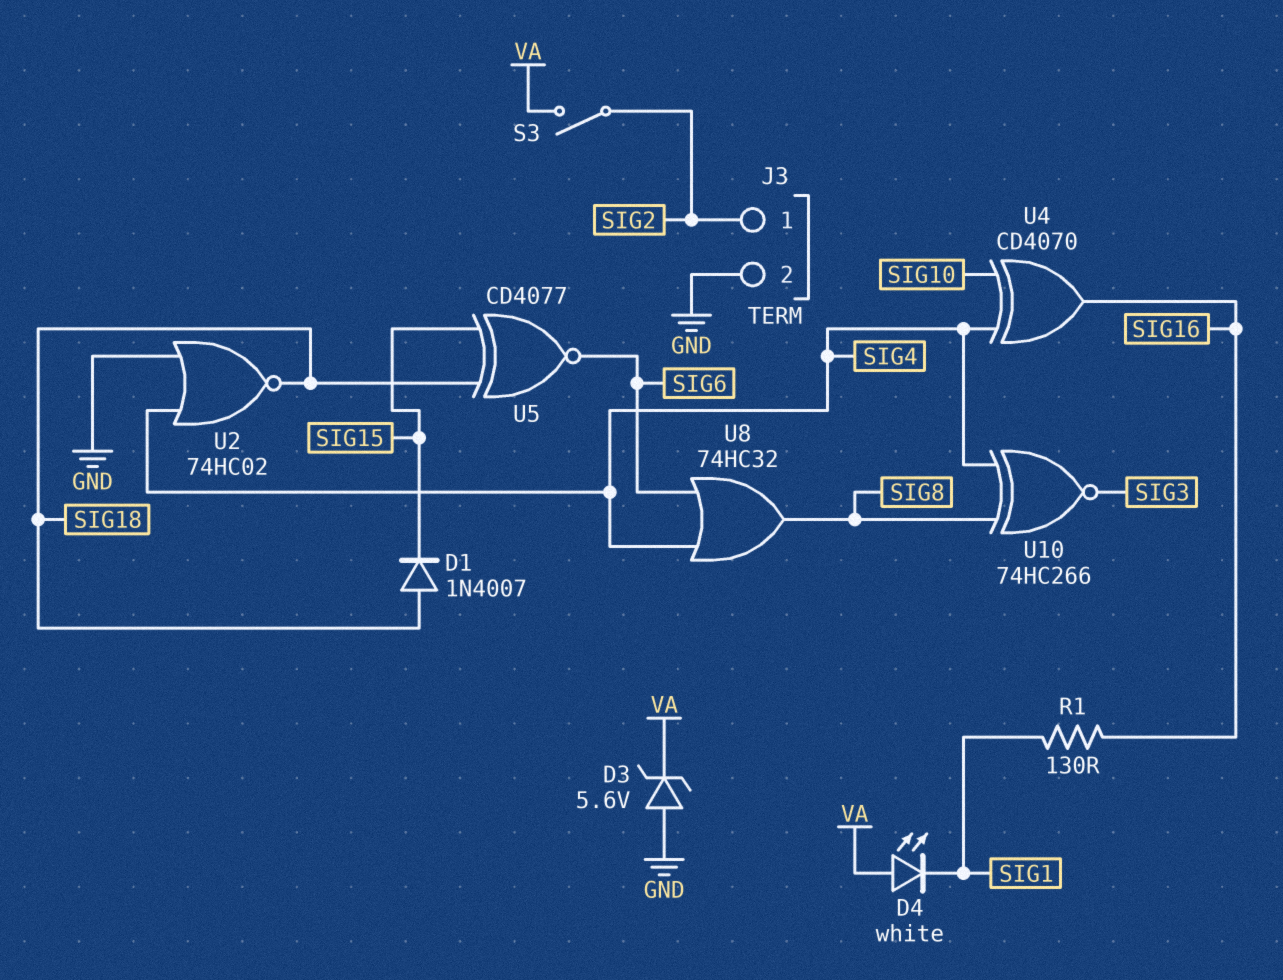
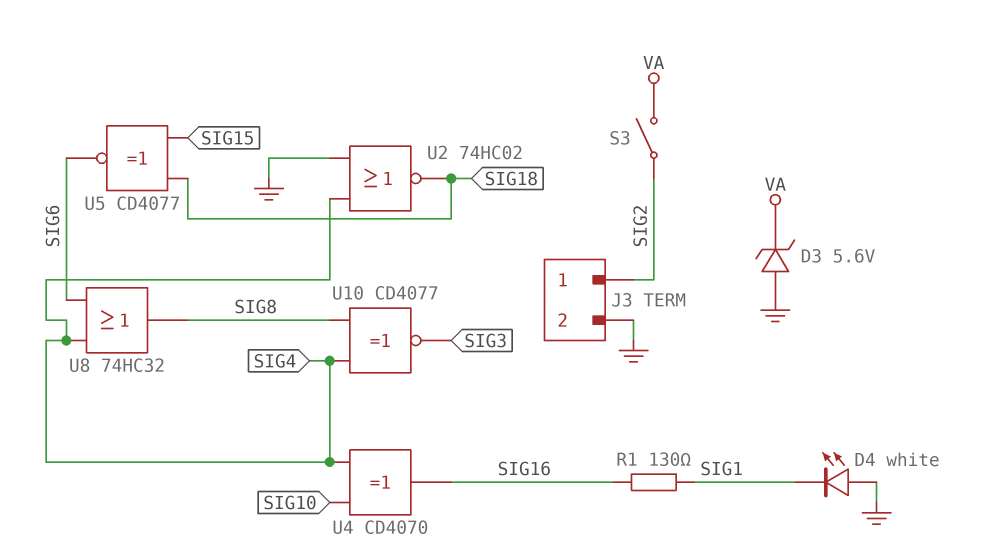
D1: diode 1N4007 (A SIG18, K SIG15) -> none
D4: LED white (A VA, K SIG1) -> LED white (A GND, K SIG1)
U10: XNOR 74HC266 (in SIG4, in SIG8, out SIG3) -> XNOR CD4077 (in SIG4, in SIG8, out SIG3)

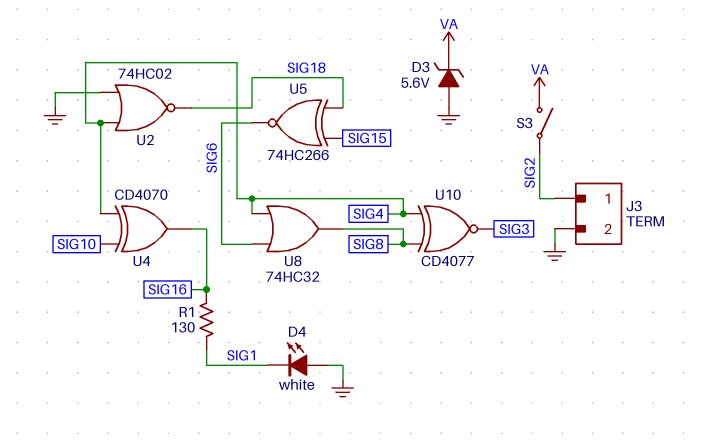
U5: XNOR CD4077 (in SIG15, in SIG18, out SIG6) -> XNOR 74HC266 (in SIG15, in SIG18, out SIG6)

